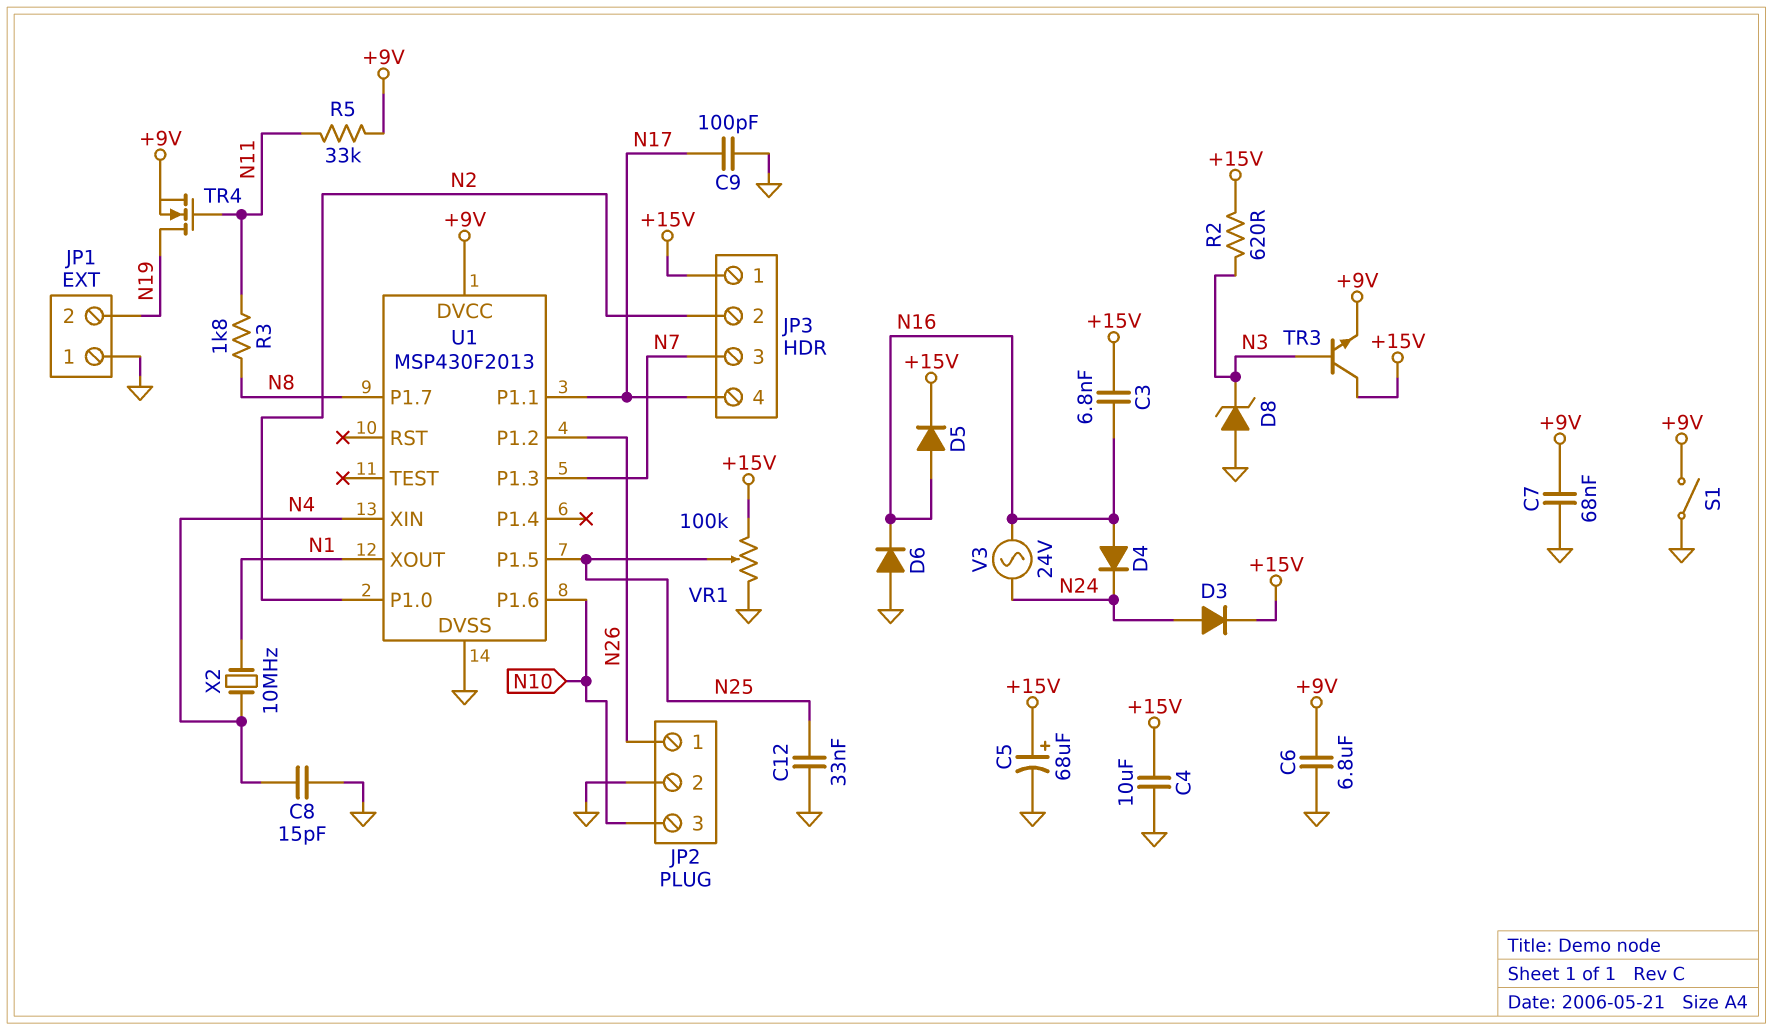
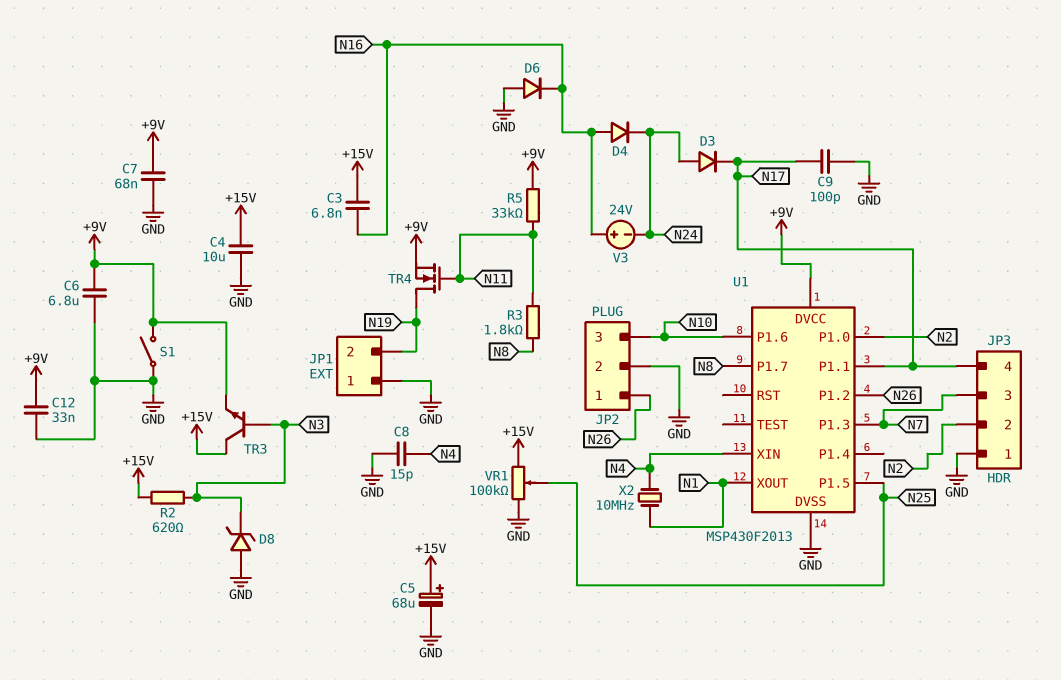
C12: 33nF (GND, N25) -> 33nF (+9V, GND)
D3: diode (A N24, K +15V) -> diode (A N24, K N17)
D5: diode (A N16, K +15V) -> none
JP3 pin 1: +15V -> GND
V3: AC 24V (N16, N24) -> 24V (plus N16, minus N24)

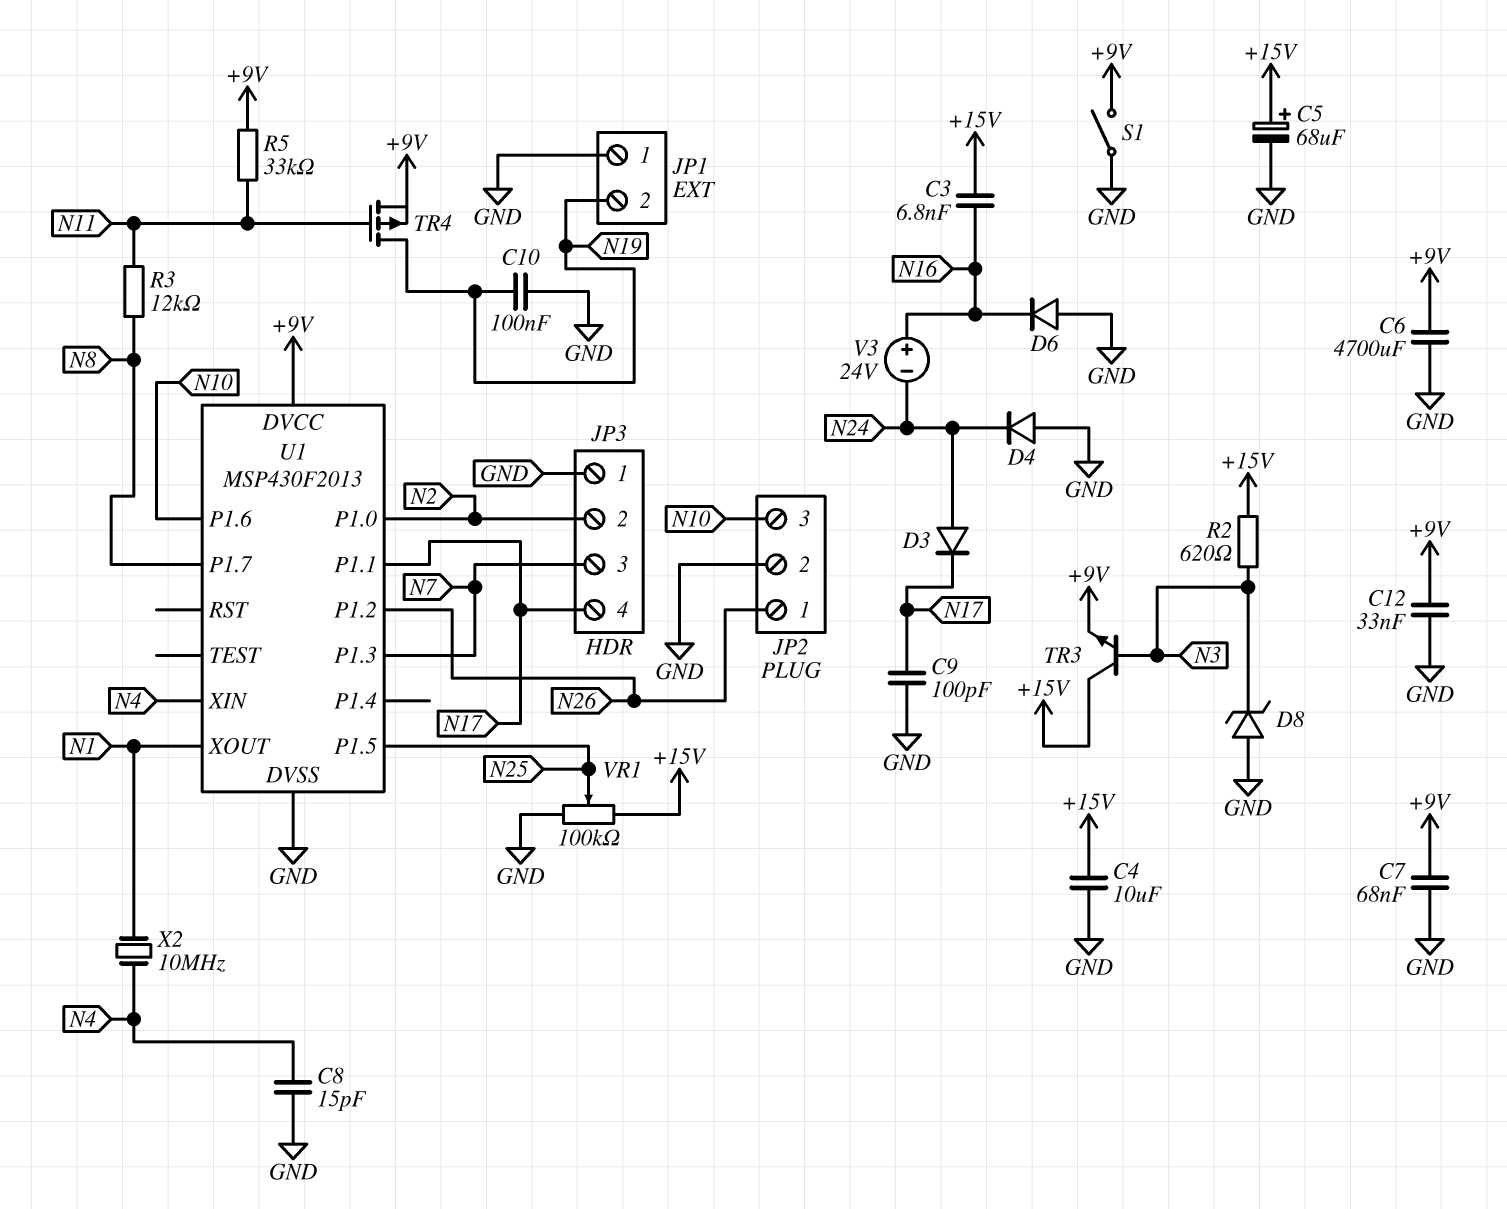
C6: 6.8uF (+9V, GND) -> 4700uF (+9V, GND)
C10: none -> 100nF (GND, N19)
D4: diode (A N16, K N24) -> diode (A GND, K N24)
R3: 1.8k (N8, N11) -> 12k (N8, N11)
TR4: NMOS (G N11, D N19, S +9V) -> PMOS (G N11, D N19, S +9V)

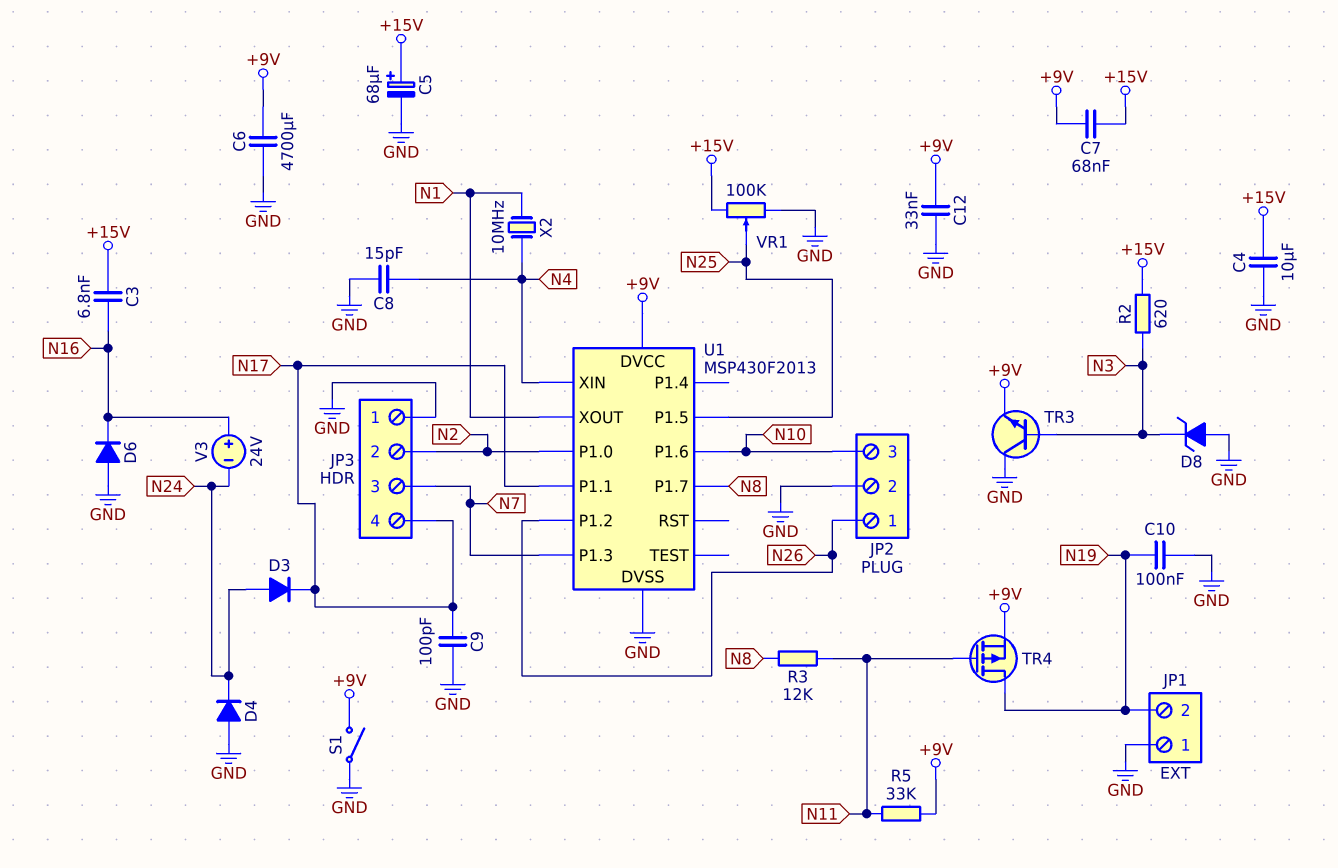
C7: 68nF (+9V, GND) -> 68nF (+9V, +15V)
TR3: NPN (B N3, C +15V, E +9V) -> NPN (B N3, C GND, E +9V)

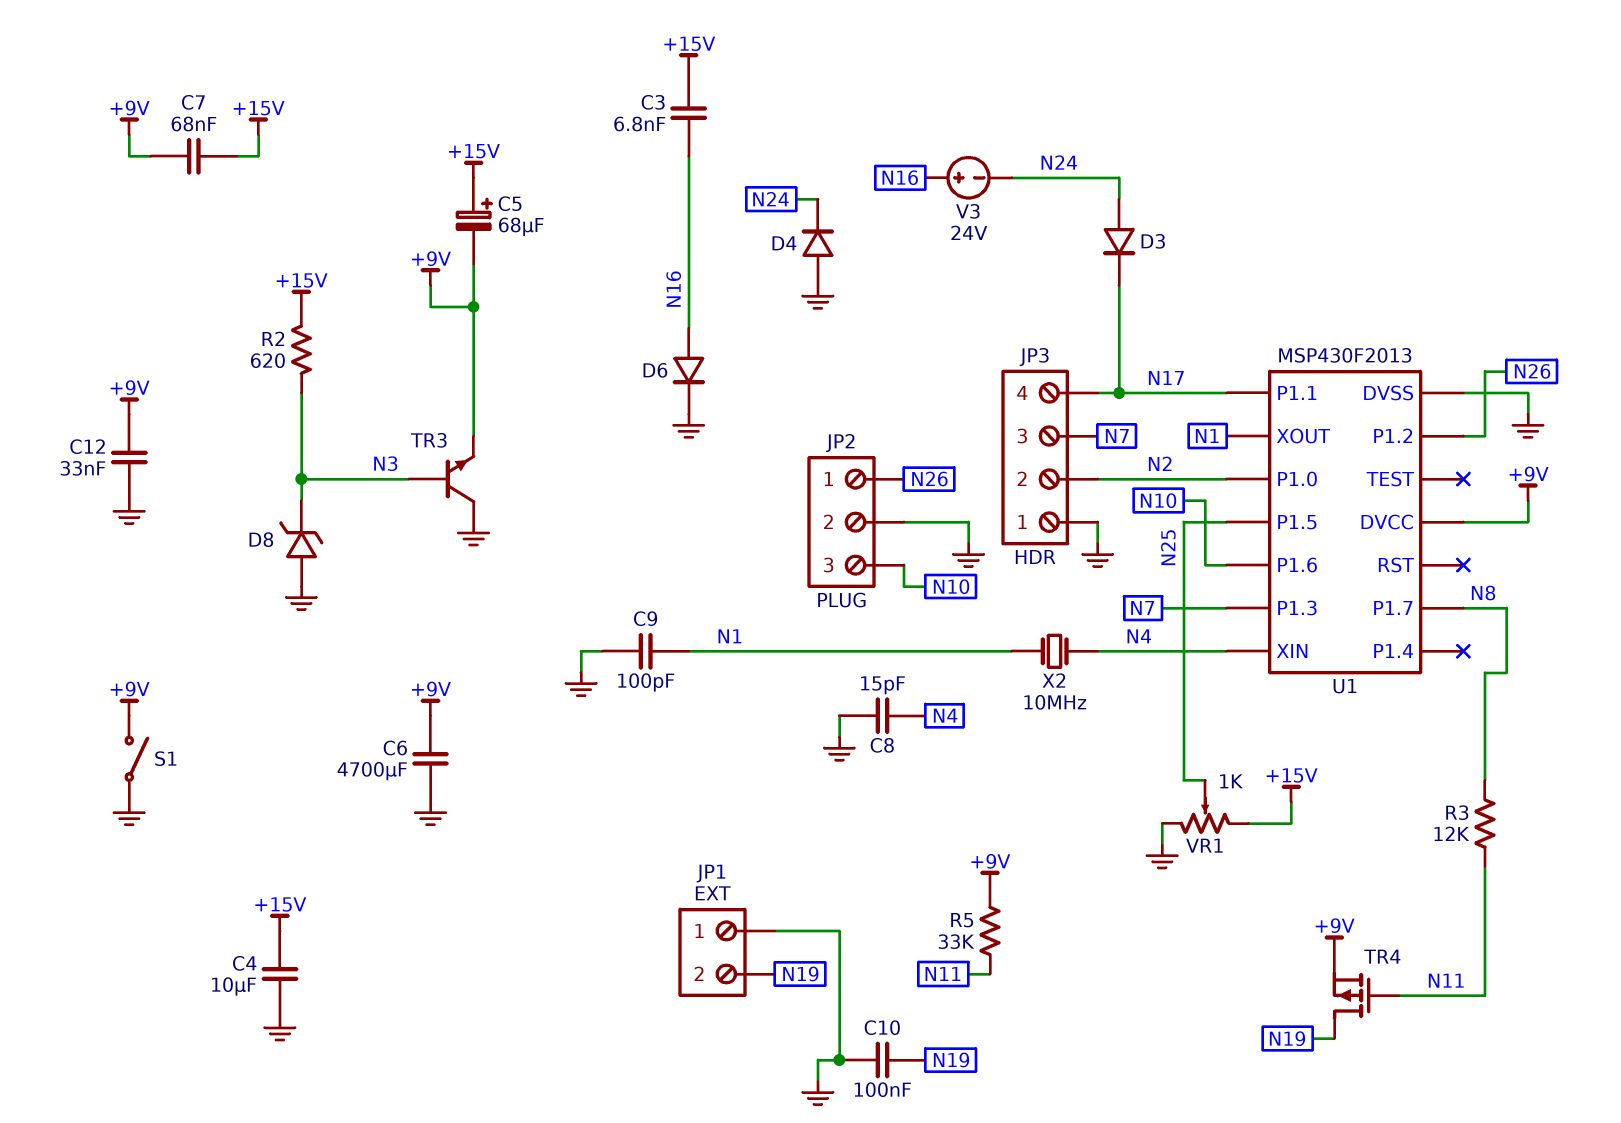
C5: 68uF (plus +15V, minus GND) -> 68uF (plus +15V, minus +9V)
C9: 100pF (GND, N17) -> 100pF (GND, N1)
D6: diode (A GND, K N16) -> diode (A N16, K GND)
VR1: 100k (+15V, GND, wiper N25) -> 1k (+15V, GND, wiper N25)

